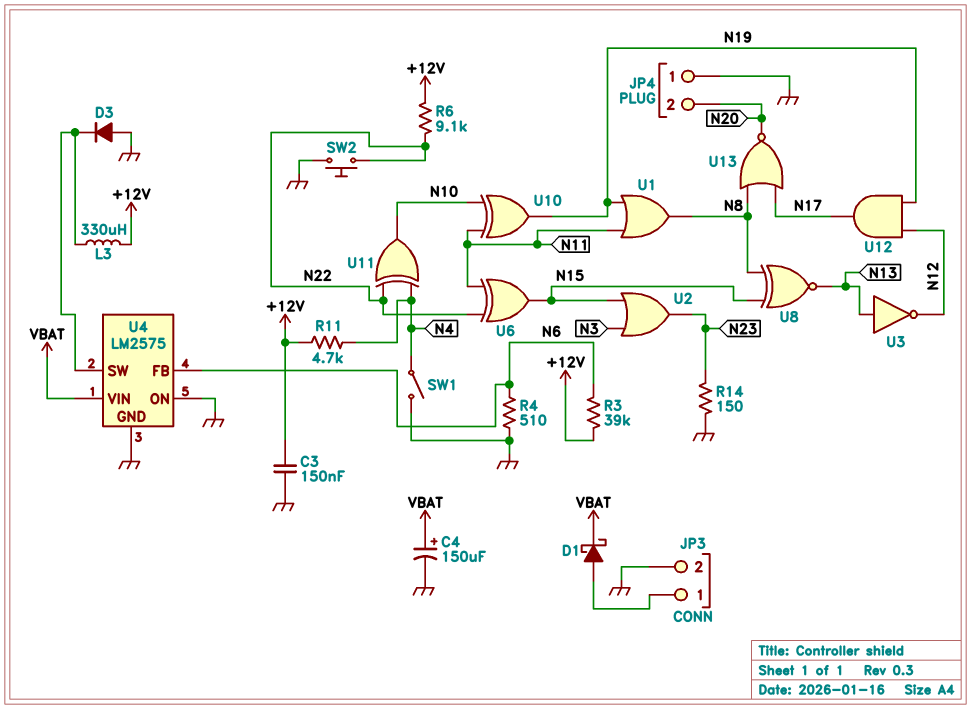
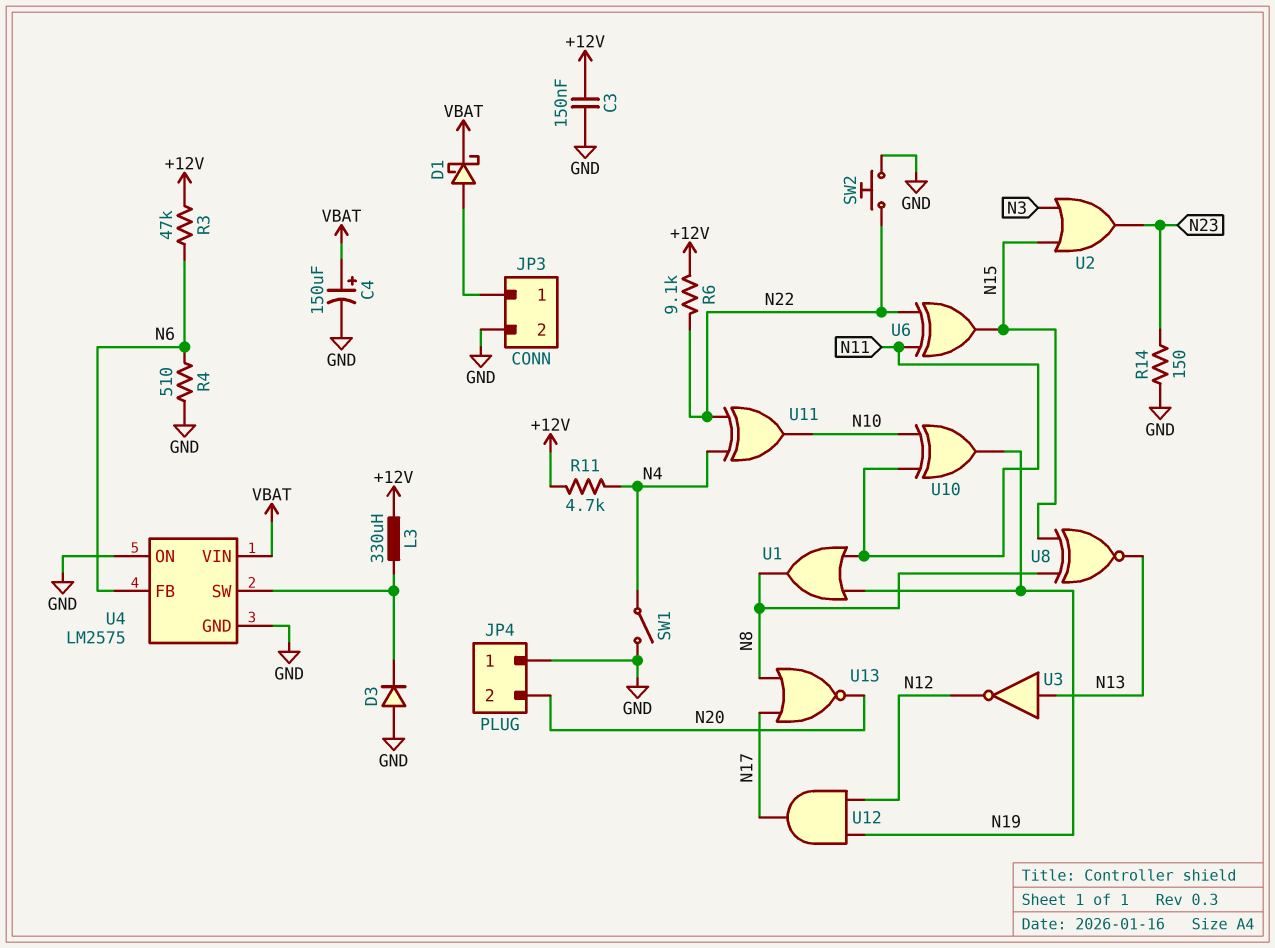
R3: 39k (+12V, N6) -> 47k (+12V, N6)

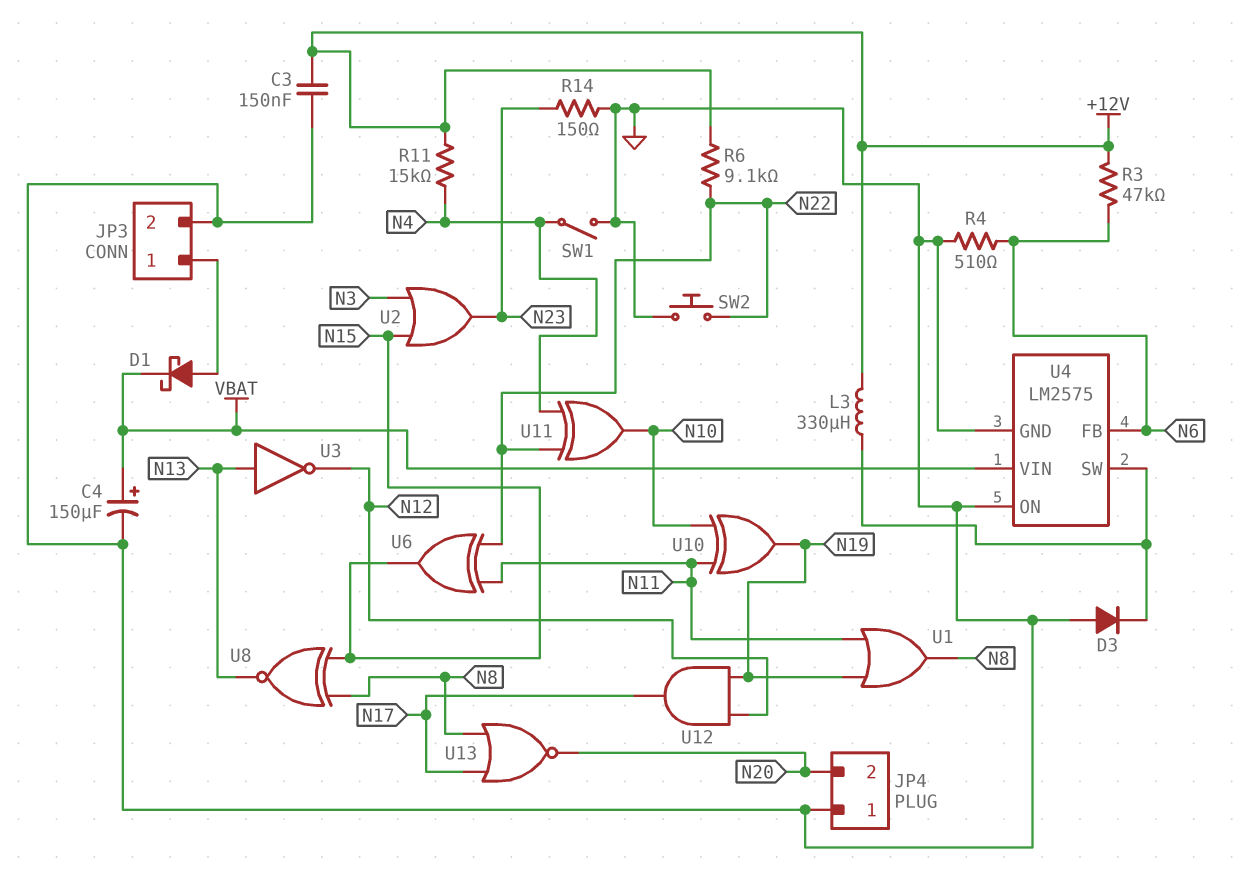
R11: 4.7k (+12V, N4) -> 15k (+12V, N4)

